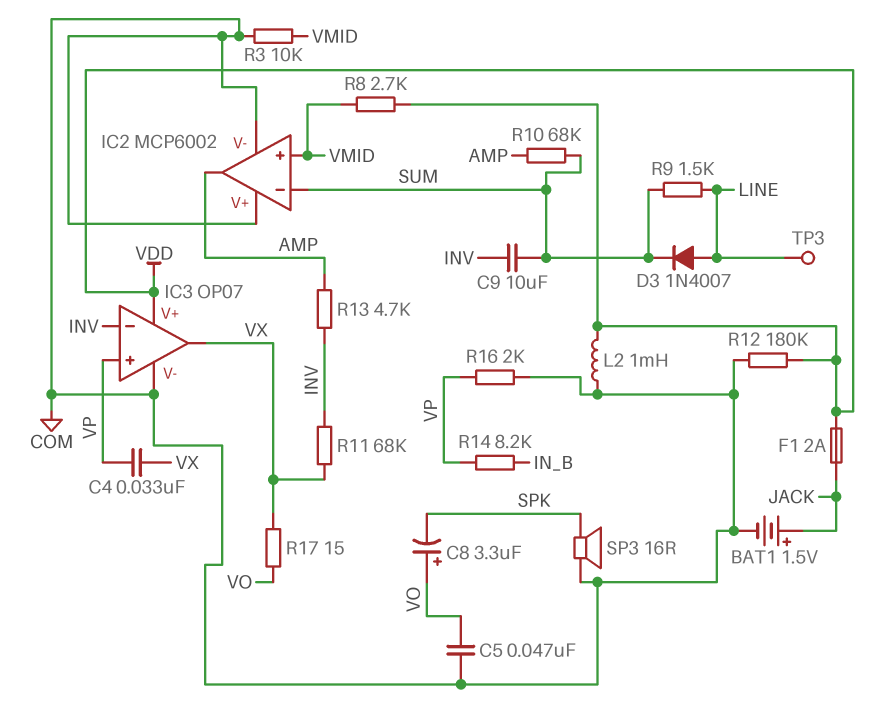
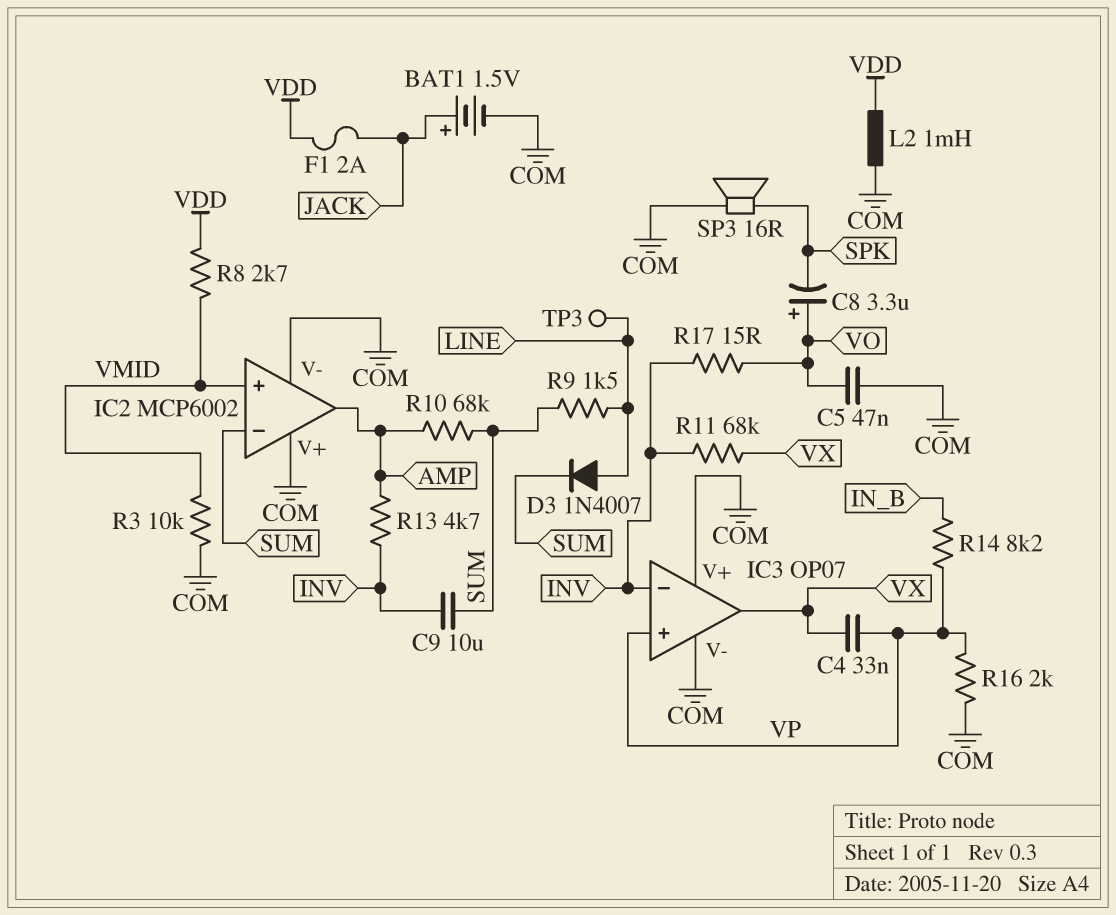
IC3 pin V+: VDD -> COM
R12: 180k (COM, VDD) -> none
R17: 15 (VO, VX) -> 15 (INV, VO)

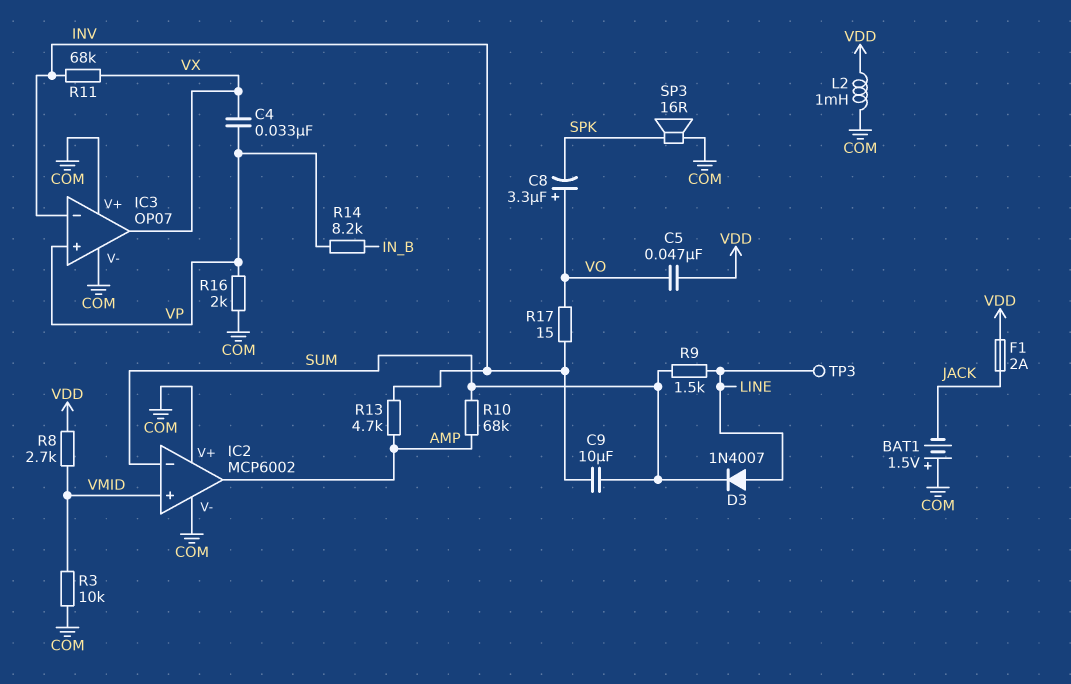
BAT1: 1.5V (plus JACK, minus COM) -> 1.5V (plus COM, minus JACK)
C5: 47nF (COM, VO) -> 47nF (VDD, VO)

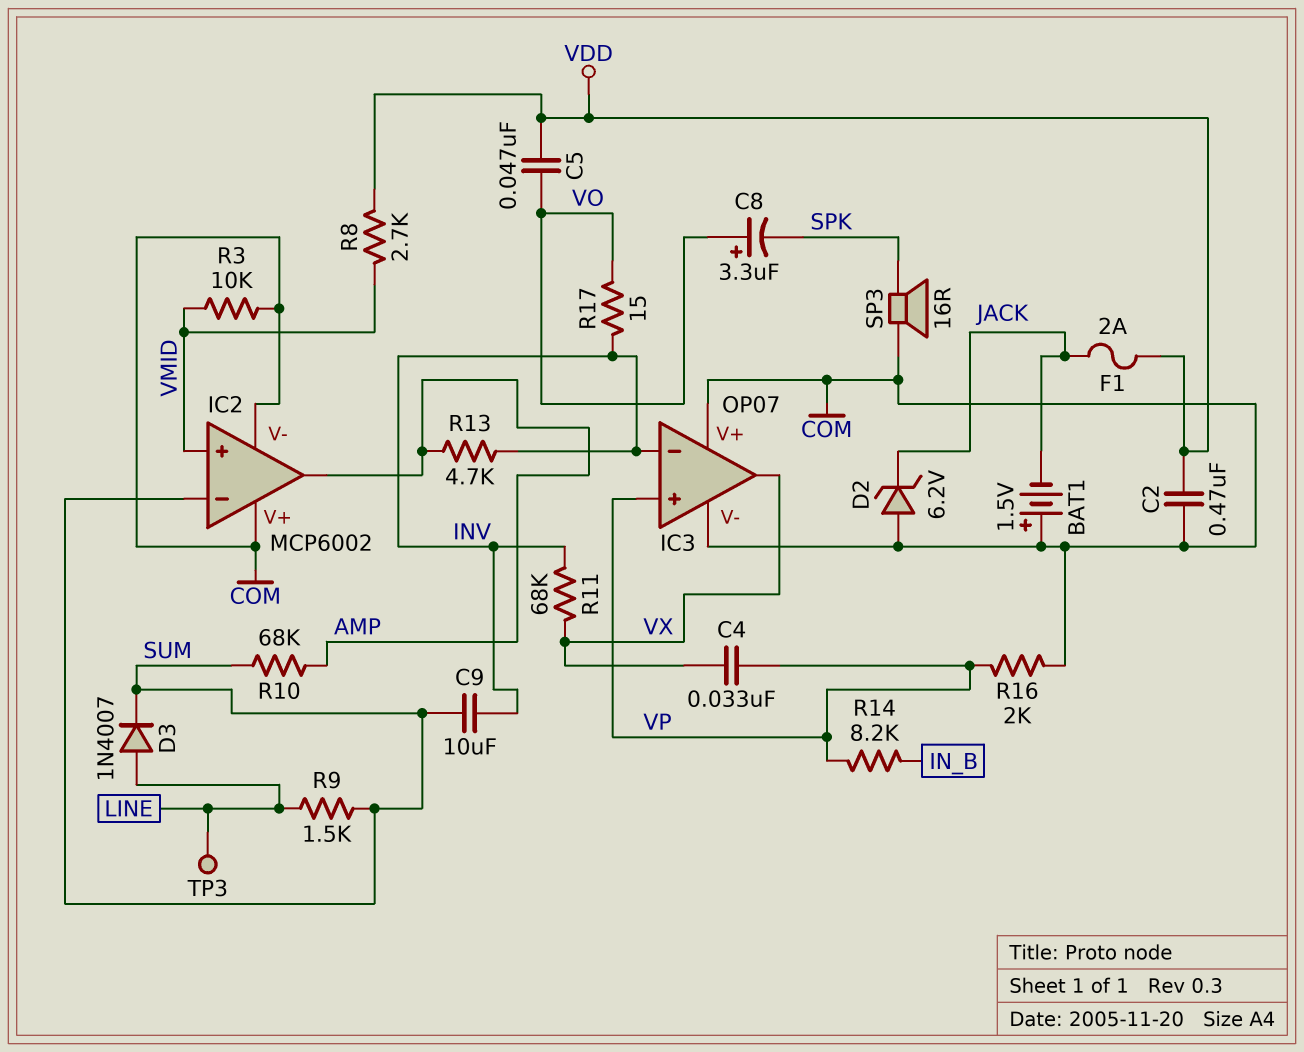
C2: none -> 470nF (COM, VDD)
D2: none -> zener 6.2V (A COM, K JACK)
L2: 1mH (COM, VDD) -> none

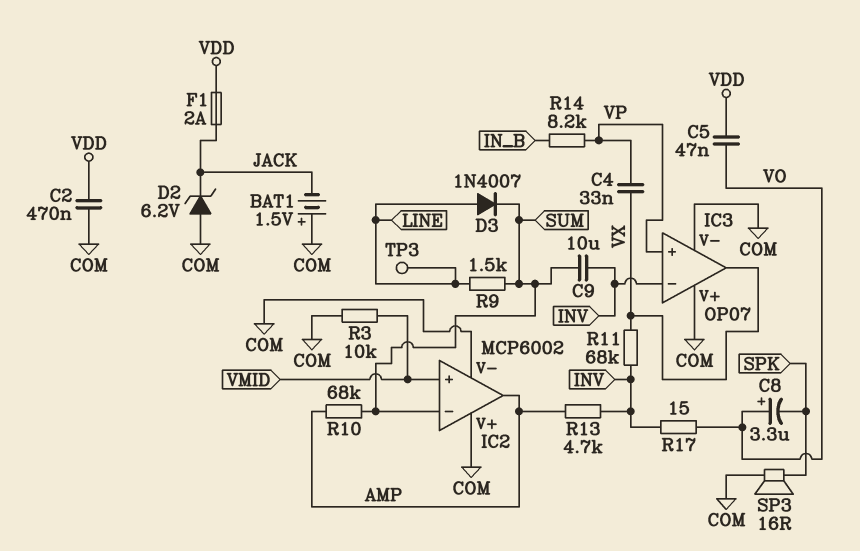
R8: 2.7k (VDD, VMID) -> none
R16: 2k (COM, VP) -> none

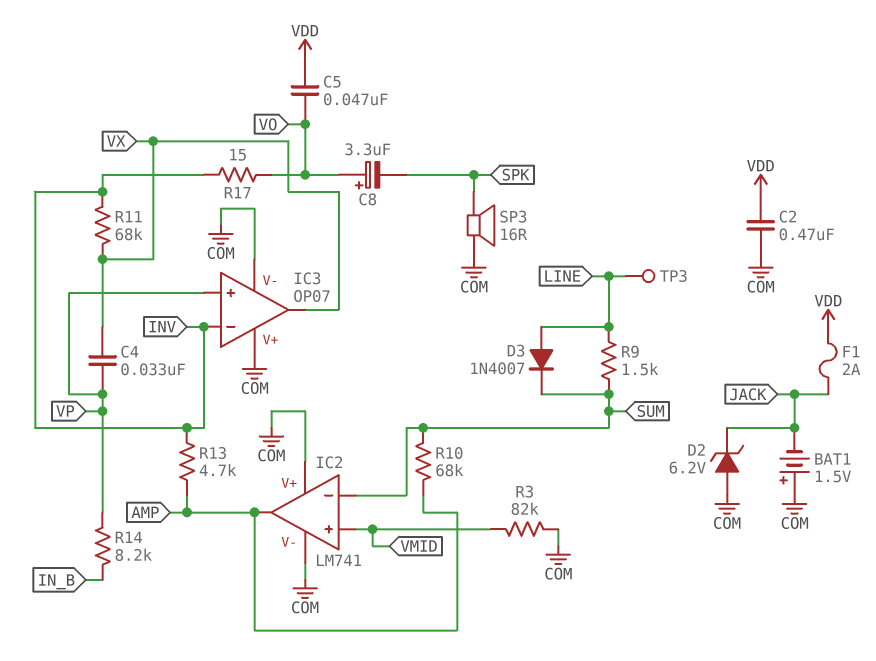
C9: 10uF (INV, SUM) -> none
IC2: MCP6002 -> LM741
R3: 10k (COM, VMID) -> 82k (COM, VMID)

